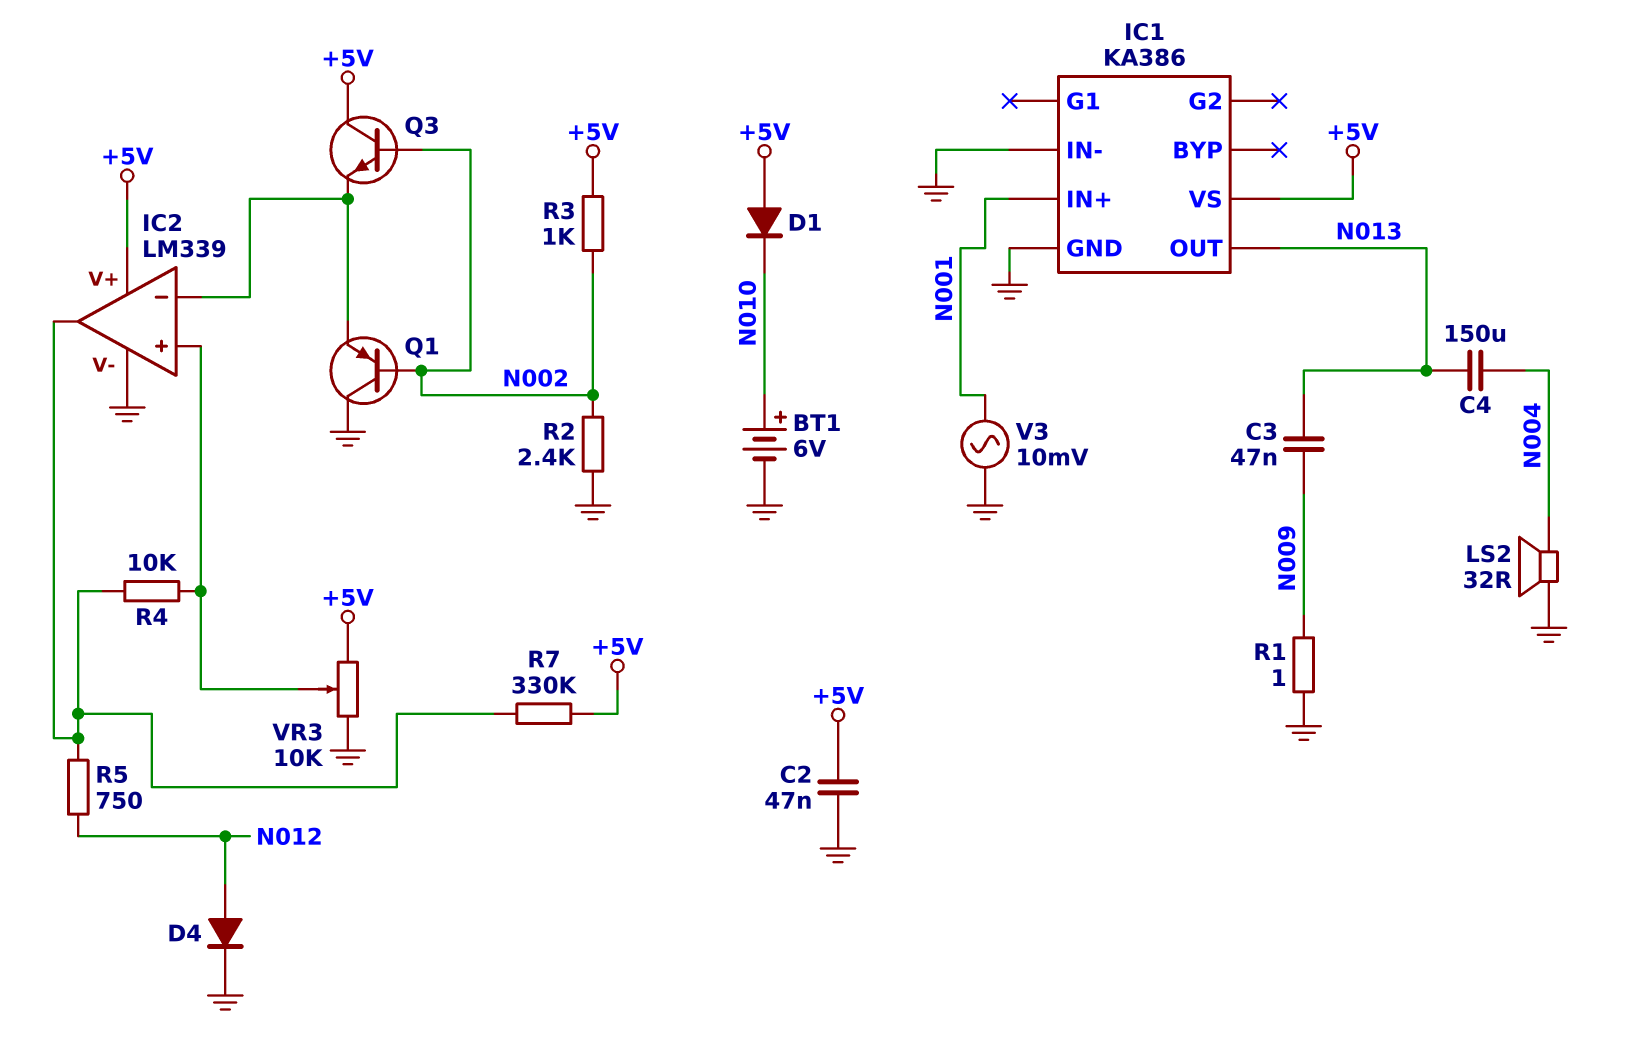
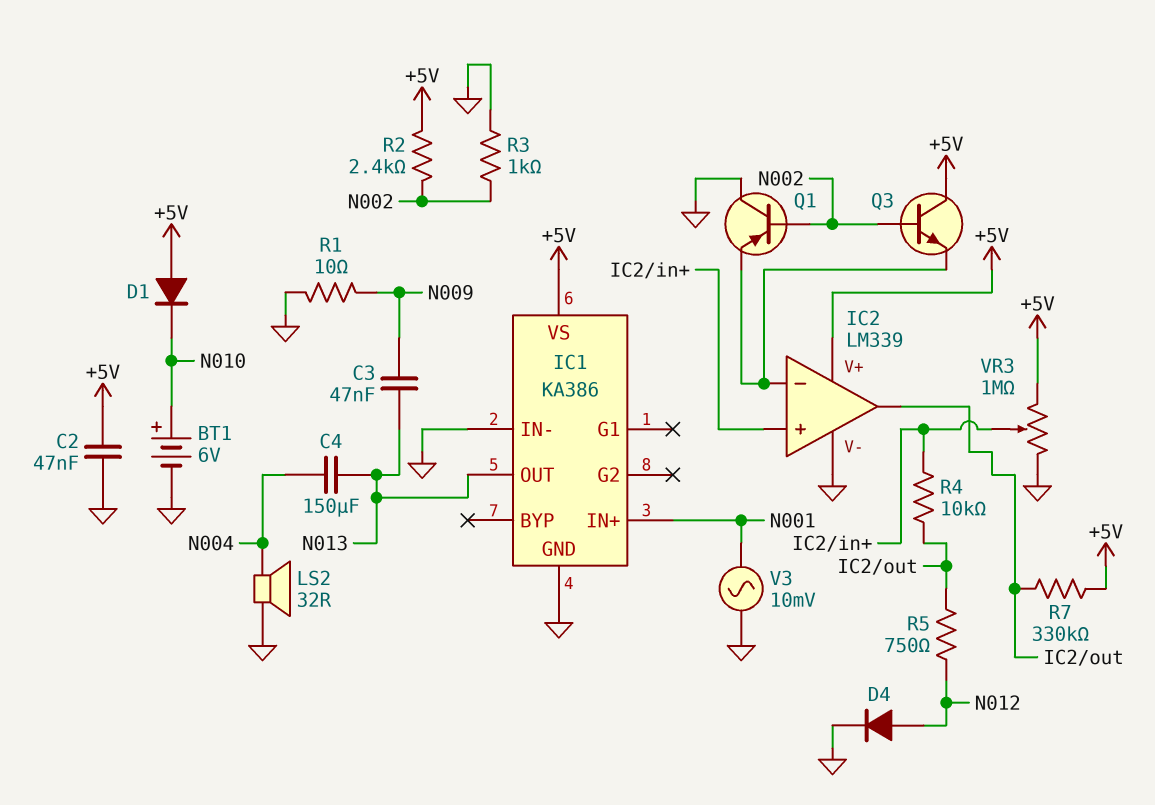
R1: 1 (GND, N009) -> 10 (GND, N009)
R2: 2.4k (GND, N002) -> 2.4k (+5V, N002)
R3: 1k (+5V, N002) -> 1k (GND, N002)
VR3: 10k (+5V, GND, wiper IC2/in+) -> 1M (+5V, GND, wiper IC2/in+)

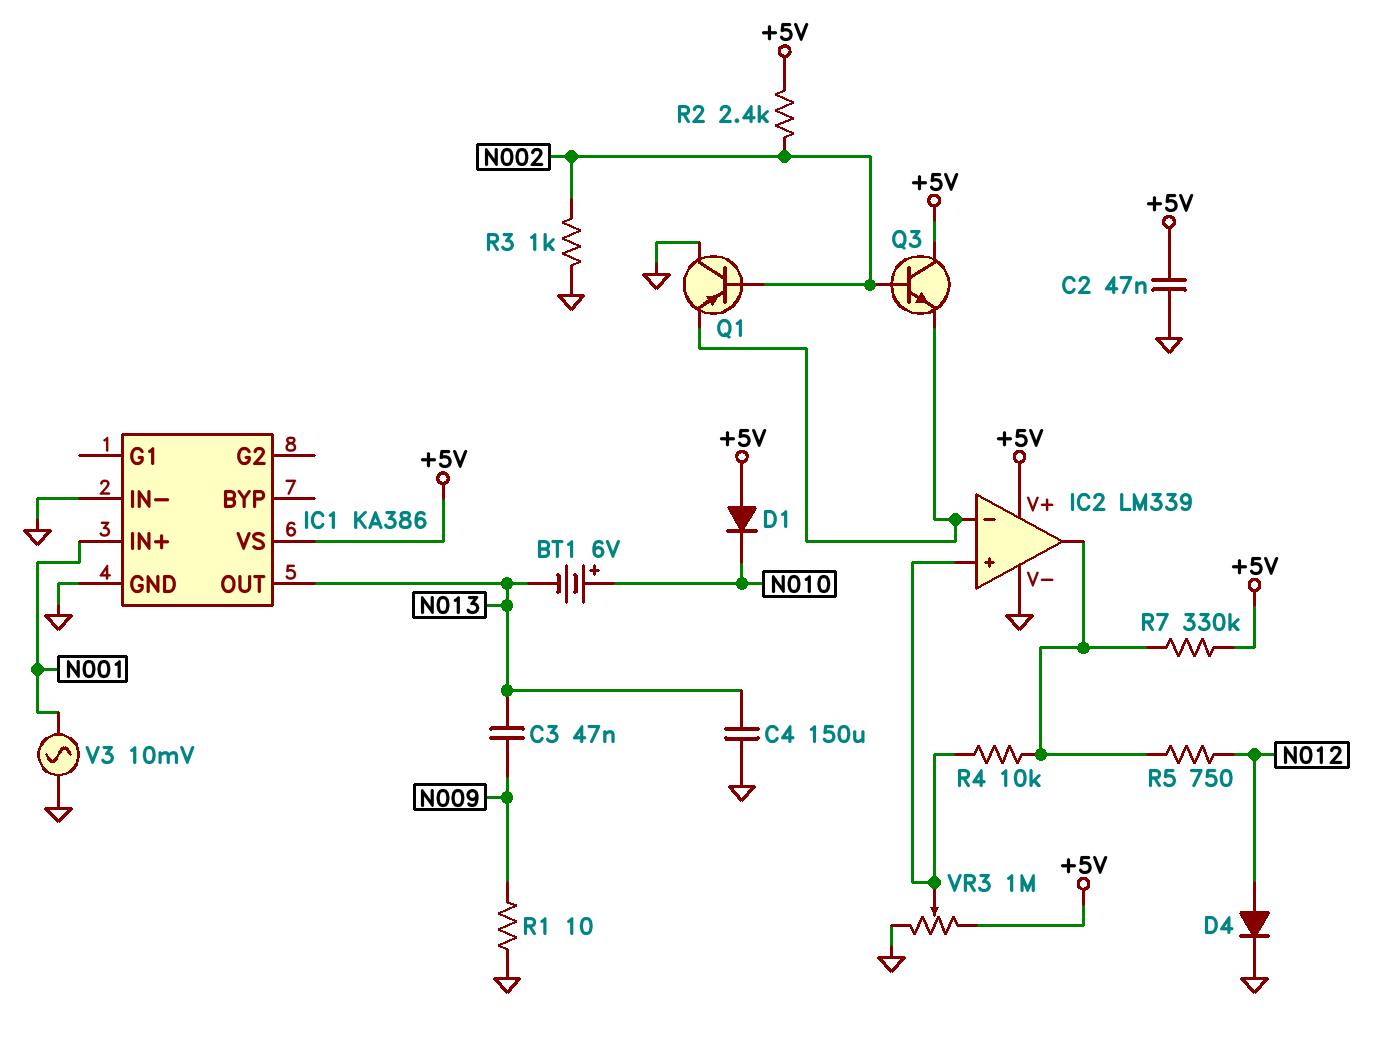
BT1: 6V (plus N010, minus GND) -> 6V (plus N010, minus N013)
C4: 150uF (N004, N013) -> 150uF (GND, N013)
LS2: speaker 32R (GND, N004) -> none

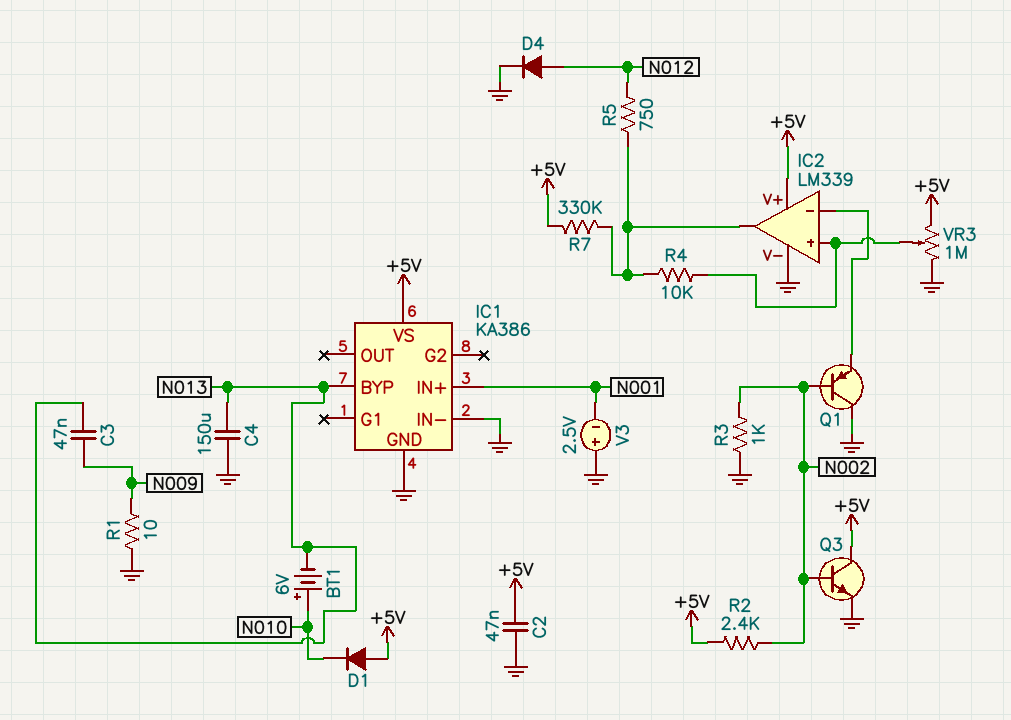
IC1 pin BYP: none -> N013
IC1 pin OUT: N013 -> none
Q3: NPN (B N002, C +5V, E IC2/in-) -> NPN (B N002, C +5V, E GND)
V3: AC 10mV (GND, N001) -> 2.5V (plus GND, minus N001)

